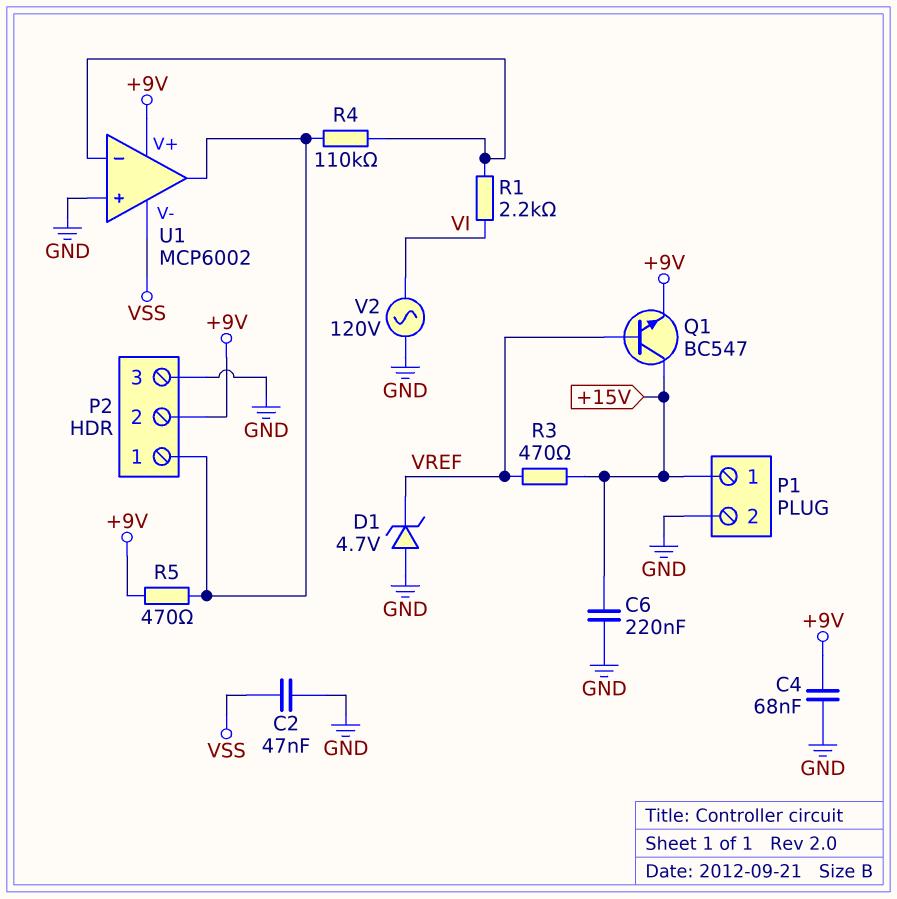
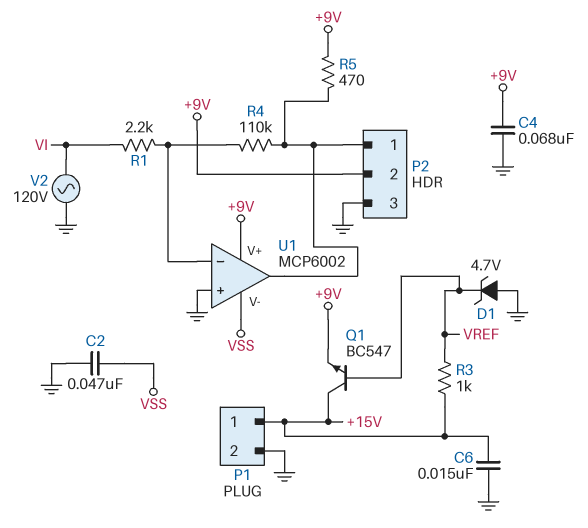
C6: 220nF (+15V, GND) -> 15nF (+15V, GND)
R3: 470 (+15V, VREF) -> 1k (+15V, VREF)

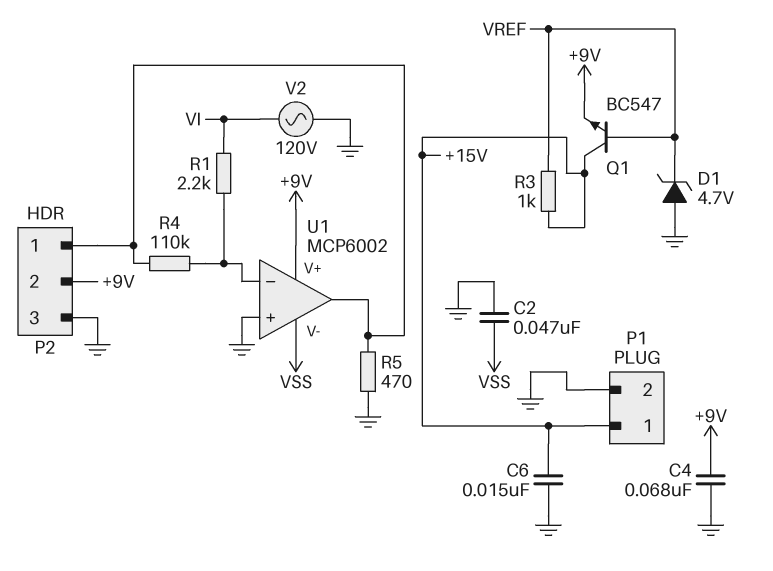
R5: 470 (+9V, P2/1) -> 470 (GND, P2/1)

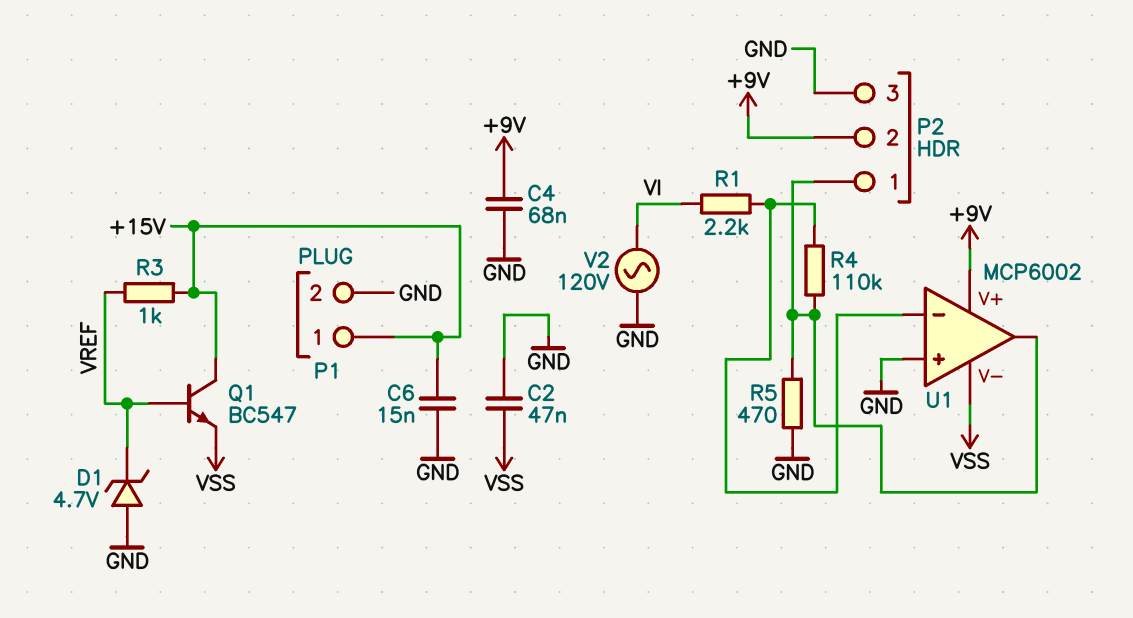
Q1: NPN BC547 (B VREF, C +15V, E +9V) -> NPN BC547 (B VREF, C +15V, E VSS)

